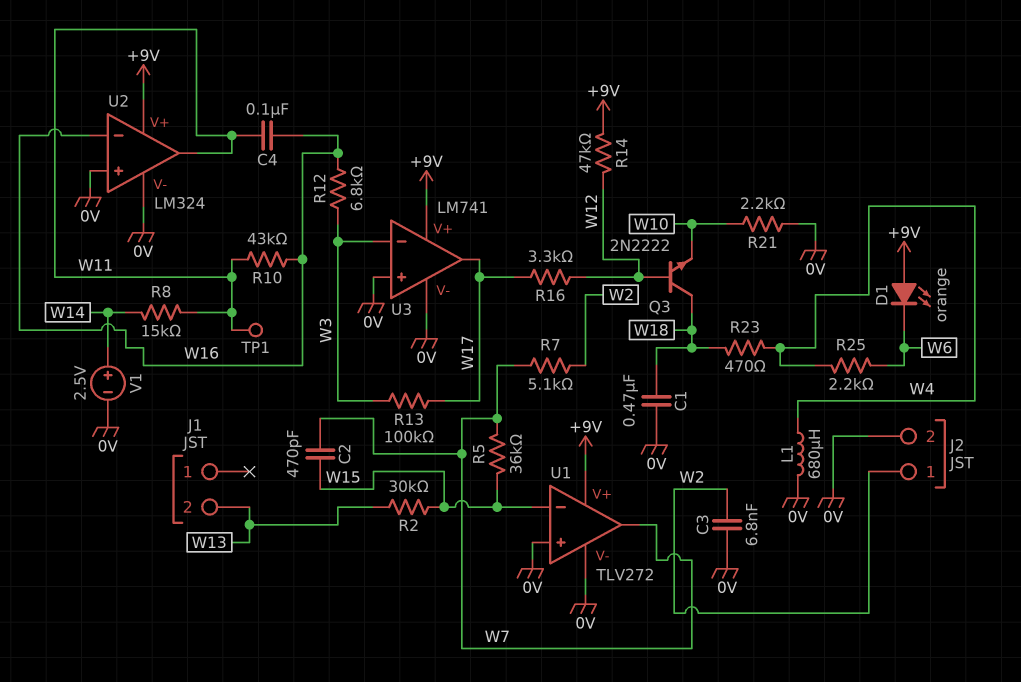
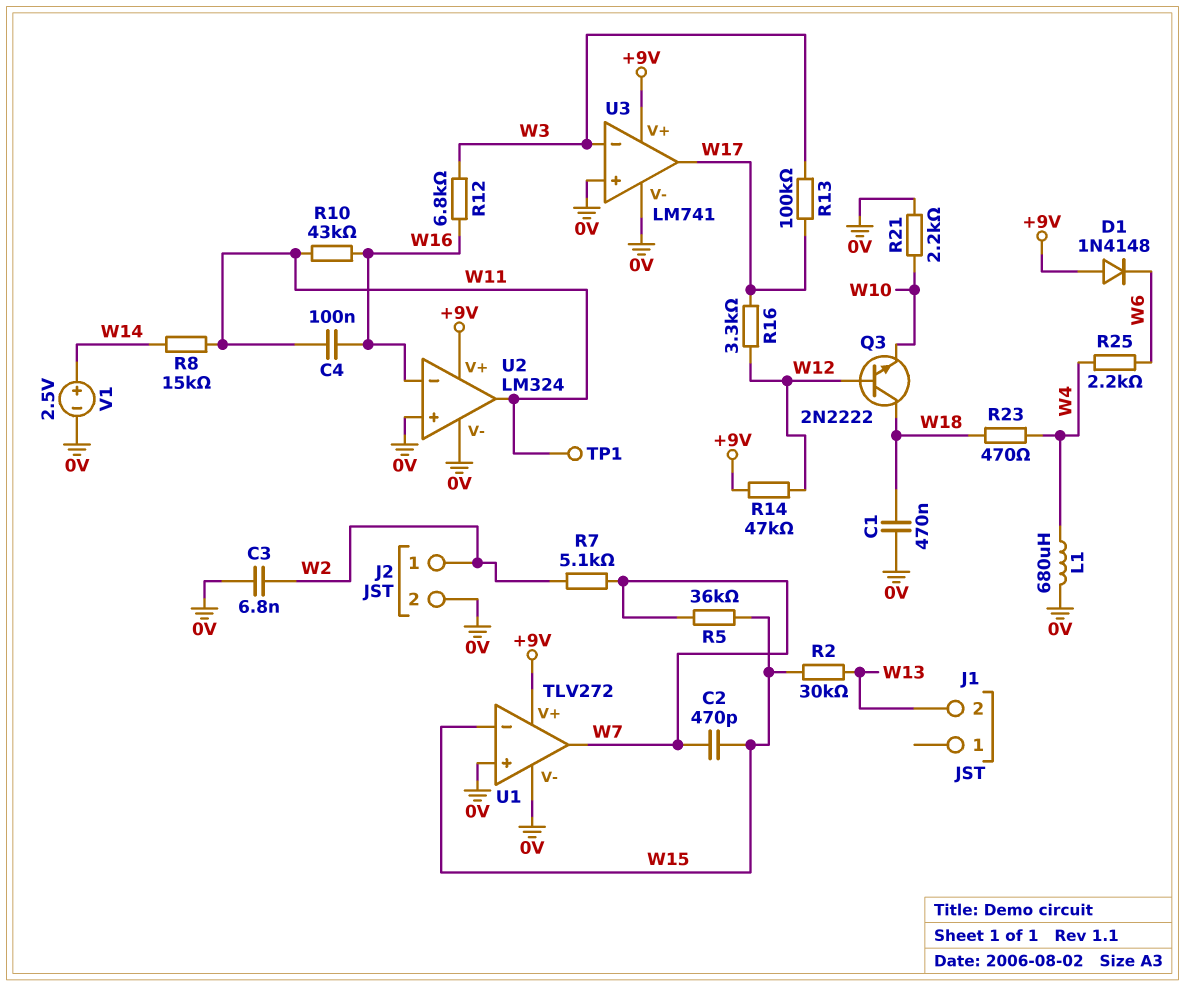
D1: LED orange (A +9V, K W6) -> diode 1N4148 (A +9V, K W6)

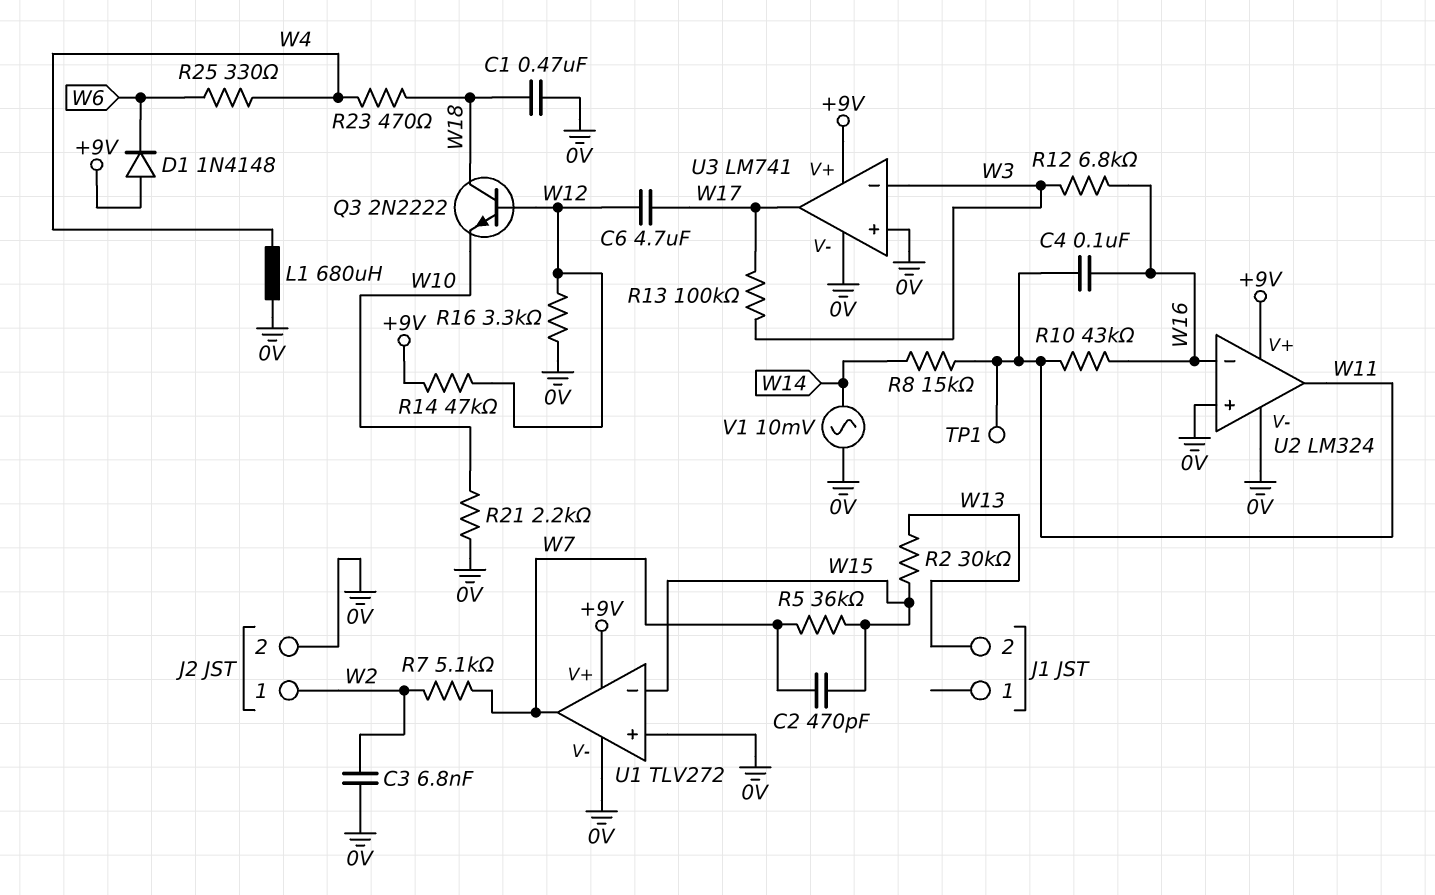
C6: none -> 4.7uF (W12, W17)
R16: 3.3k (W12, W17) -> 3.3k (0V, W12)
R25: 2.2k (W4, W6) -> 330 (W4, W6)
V1: 2.5V (plus W14, minus 0V) -> AC 10mV (0V, W14)

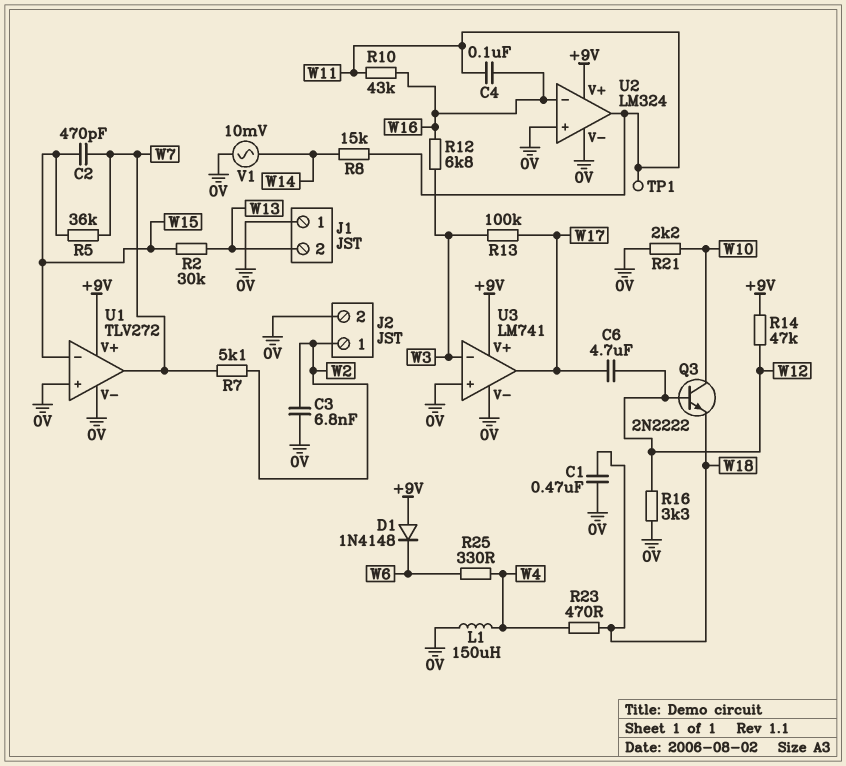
J1 pin 1: none -> 0V
L1: 680uH (0V, W4) -> 150uH (0V, W4)
Q3: NPN 2N2222 (B W12, C W18, E W10) -> NPN 2N2222 (B W12, C W10, E W18)

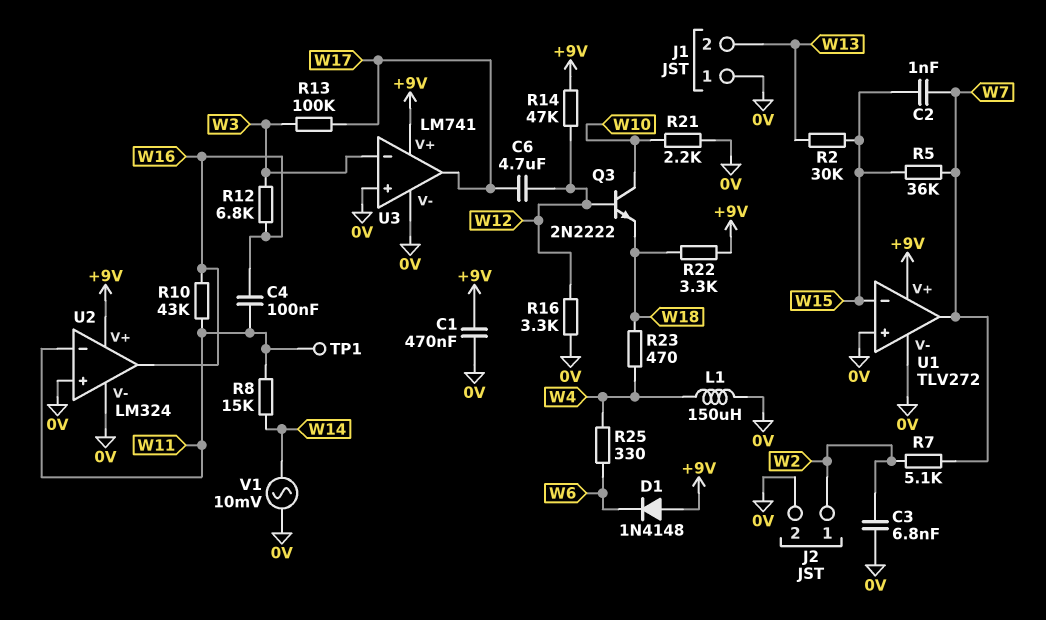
C1: 470nF (0V, W18) -> 470nF (+9V, 0V)
C2: 470pF (W7, W15) -> 1nF (W7, W15)
R22: none -> 3.3k (+9V, W18)
U2 pin in-: W16 -> W11
U2 pin out: W11 -> W16

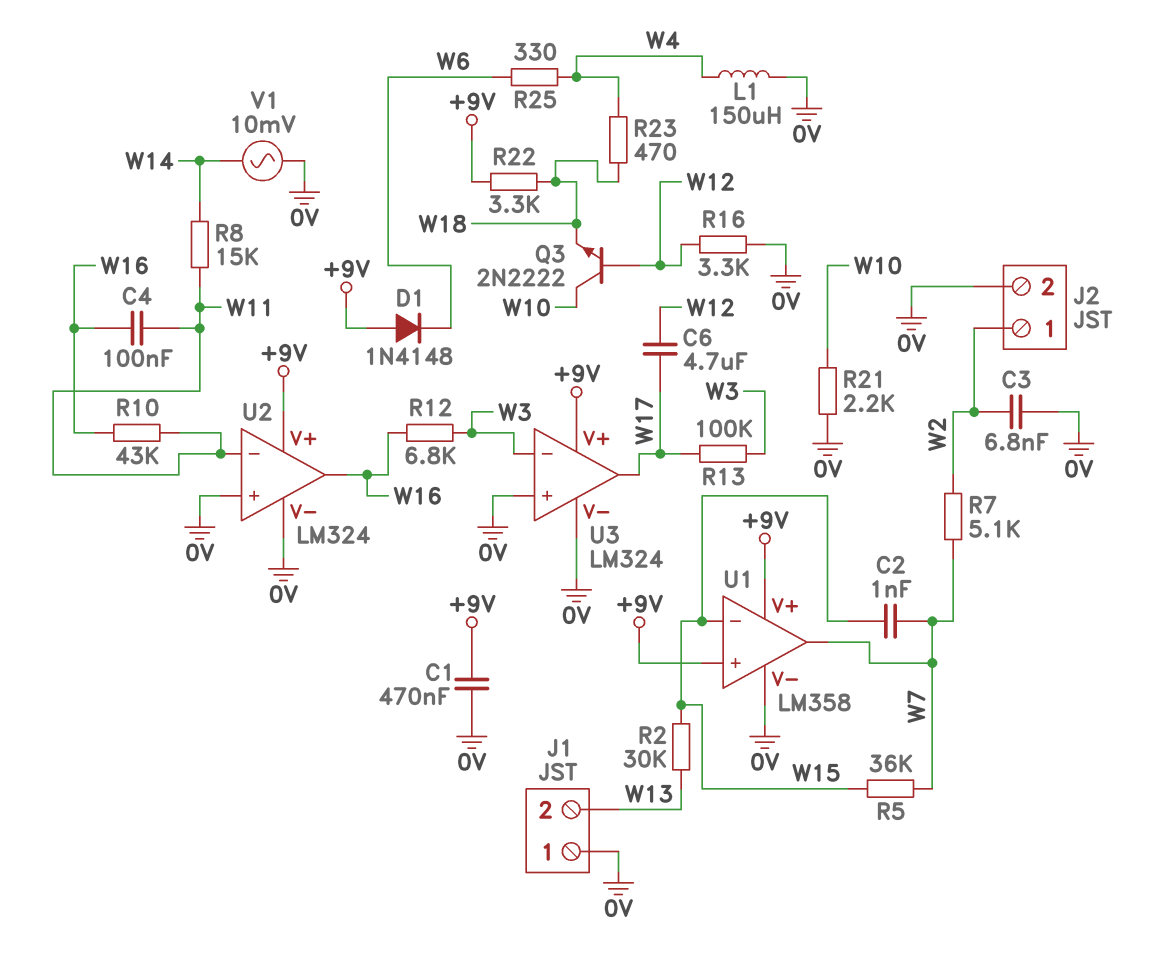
R14: 47k (+9V, W12) -> none
TP1: test point (W11) -> none
U1: TLV272 -> LM358
U1 pin in+: 0V -> +9V
U3: LM741 -> LM324

